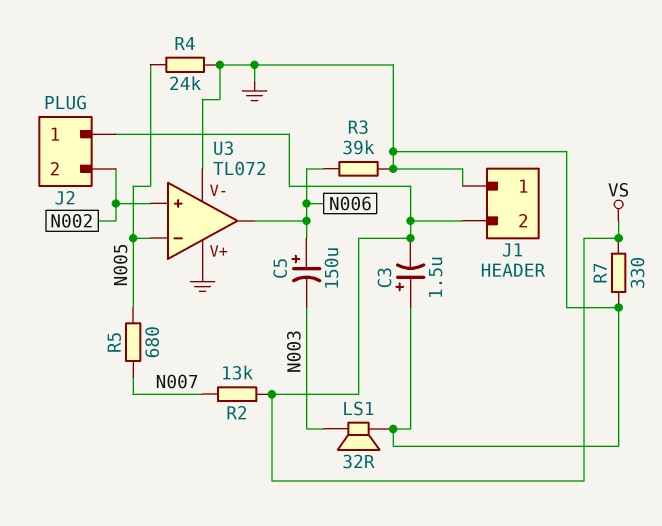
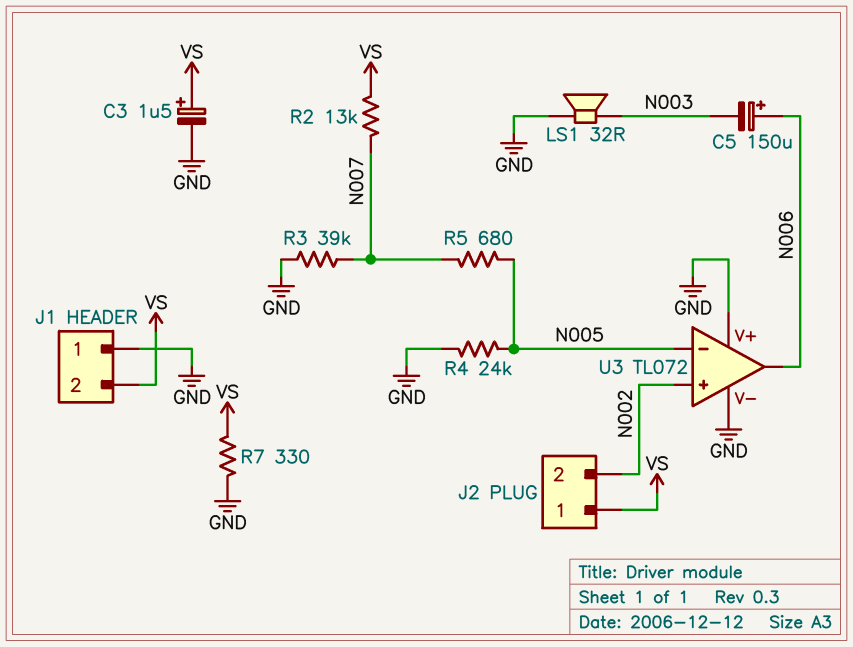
C3: 1.5uF (plus GND, minus VS) -> 1.5uF (plus VS, minus GND)
R3: 39k (GND, N006) -> 39k (GND, N007)

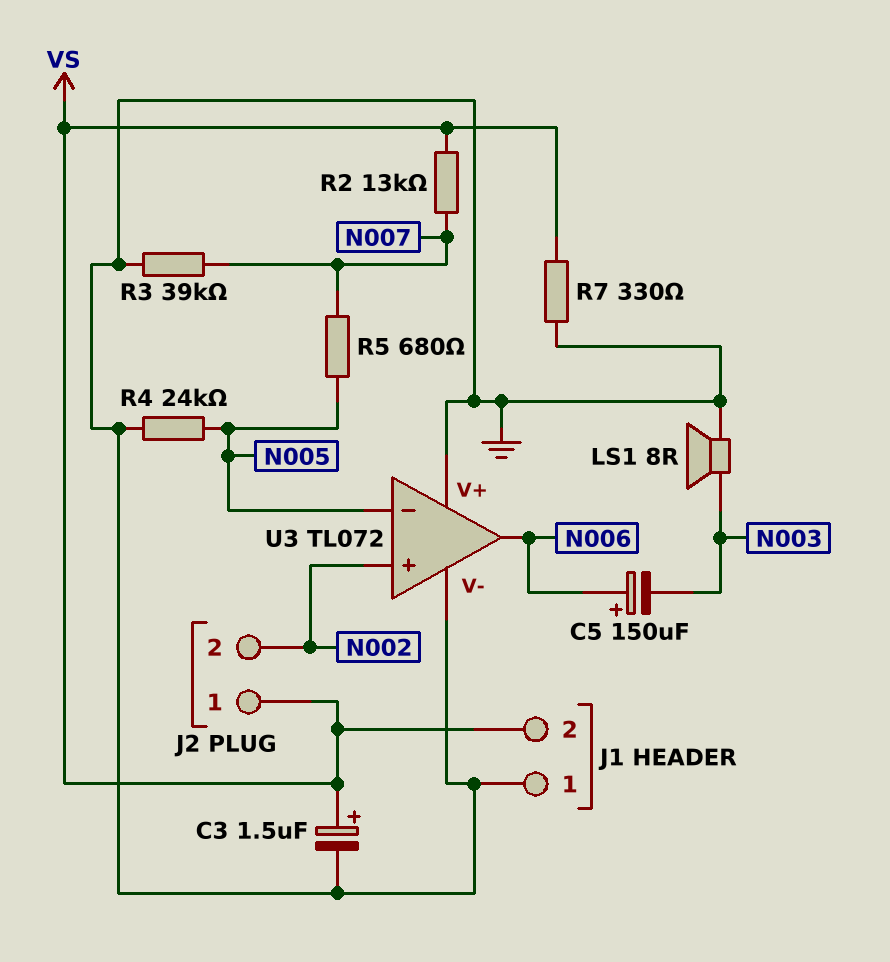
LS1: speaker 32R (GND, N003) -> speaker 8R (GND, N003)

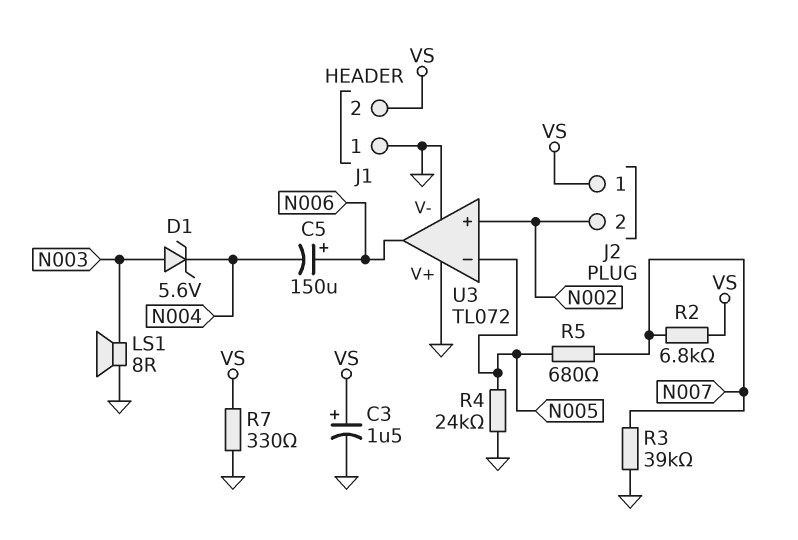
C5: 150uF (plus N006, minus N003) -> 150uF (plus N006, minus N004)
D1: none -> zener 5.6V (A N003, K N004)
R2: 13k (N007, VS) -> 6.8k (N007, VS)

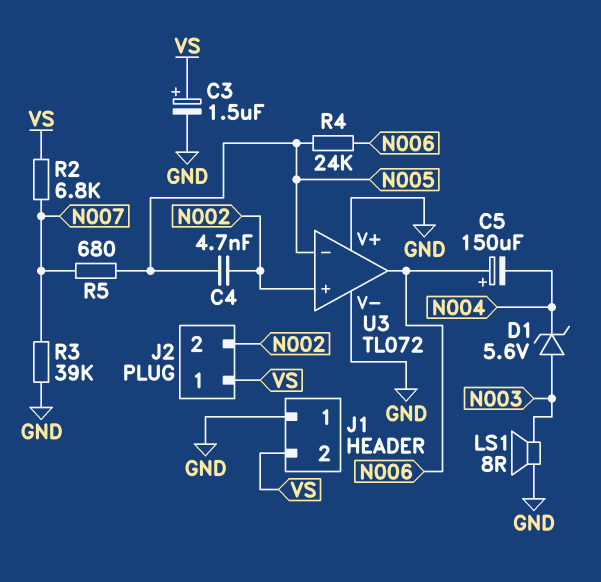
C4: none -> 4.7nF (N002, N005)
R4: 24k (GND, N005) -> 24k (N005, N006)
R7: 330 (GND, VS) -> none

